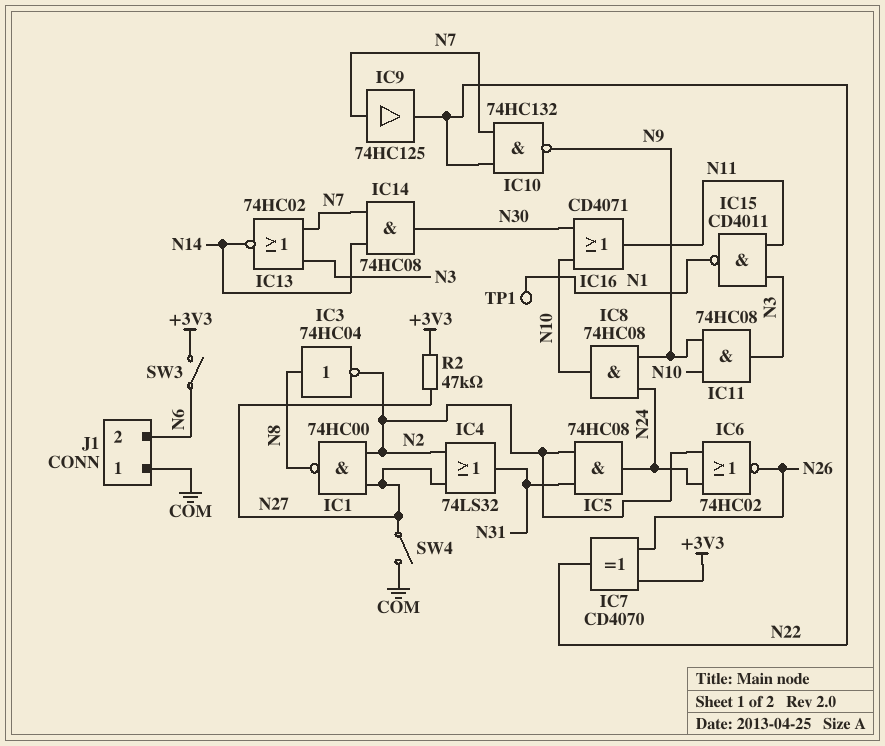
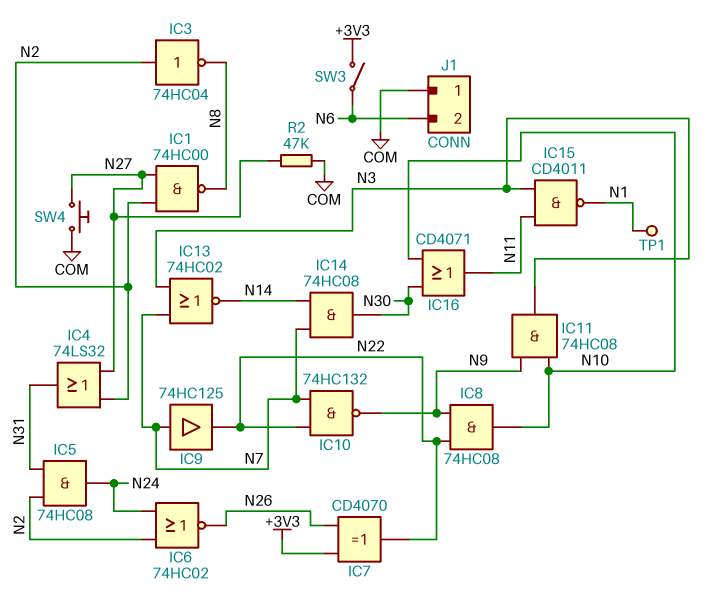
IC3: NOT 74HC04 (in N8, out N2) -> NOT 74HC04 (in N2, out N8)
IC8: AND 74HC08 (in N9, in N24, out N10) -> AND 74HC08 (in N9, in N22, out N10)
R2: 47k (+3V3, N27) -> 47k (COM, N27)
SW4: switch (COM, N27) -> button (COM, N27)

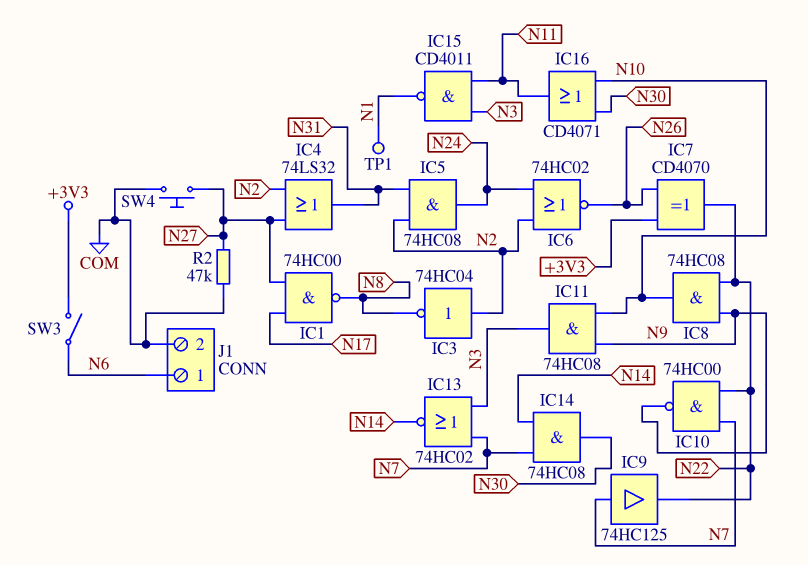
IC1: NAND 74HC00 (in N2, in N27, out N8) -> NAND 74HC00 (in N17, in N27, out N8)
IC10: NAND 74HC132 (in N7, in N22, out N9) -> NAND 74HC00 (in N7, in N22, out N9)
J1 pin 1: COM -> N6
J1 pin 2: N6 -> COM

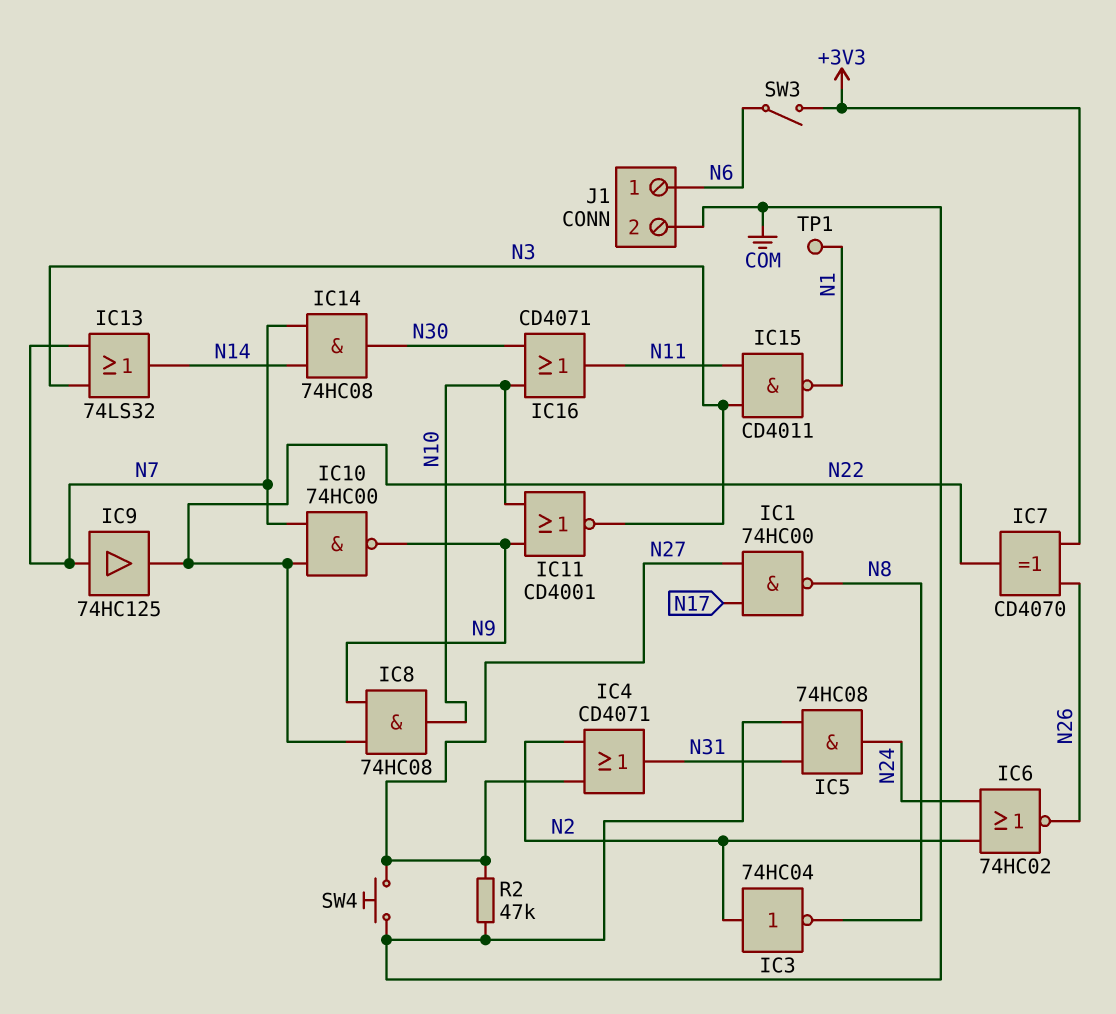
IC4: OR 74LS32 (in N2, in N27, out N31) -> OR CD4071 (in N2, in N27, out N31)
IC5: AND 74HC08 (in N2, in N31, out N24) -> AND 74HC08 (in COM, in N31, out N24)
IC11: AND 74HC08 (in N9, in N10, out N3) -> NOR CD4001 (in N9, in N10, out N3)
IC13: NOR 74HC02 (in N3, in N7, out N14) -> OR 74LS32 (in N3, in N7, out N14)

